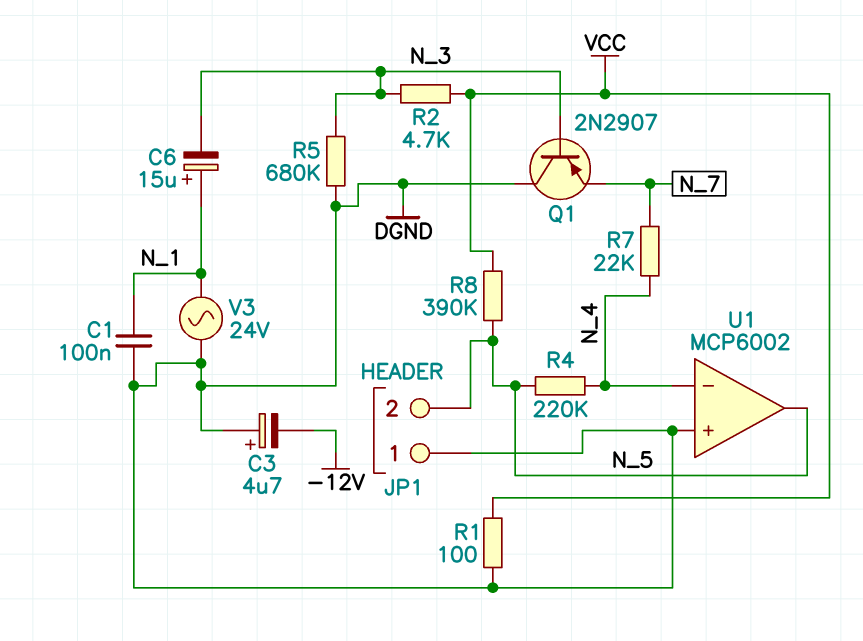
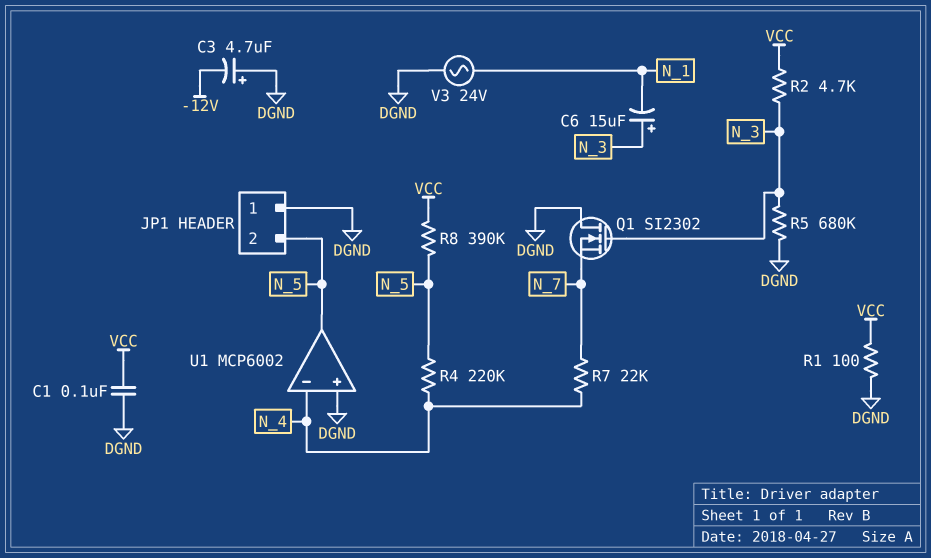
C1: 100nF (DGND, N_1) -> 100nF (DGND, VCC)
C6: 15uF (plus N_1, minus N_3) -> 15uF (plus N_3, minus N_1)
Q1: PNP 2N2907 (B N_3, C DGND, E N_7) -> NMOS SI2302 (G N_3, D DGND, S N_7)

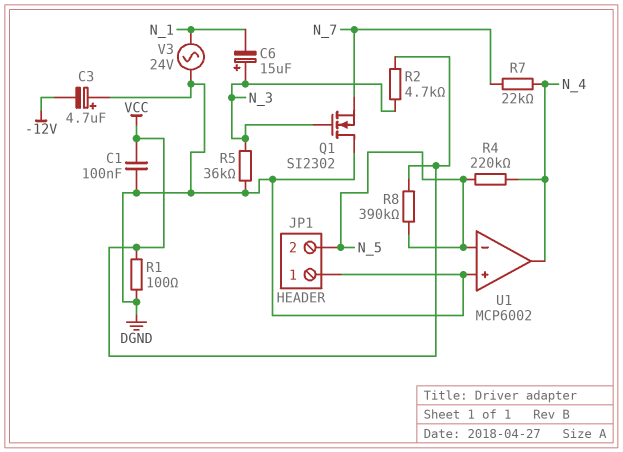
R5: 680k (DGND, N_3) -> 36k (DGND, N_3)
U1 pin in-: N_4 -> N_5
U1 pin out: N_5 -> N_4

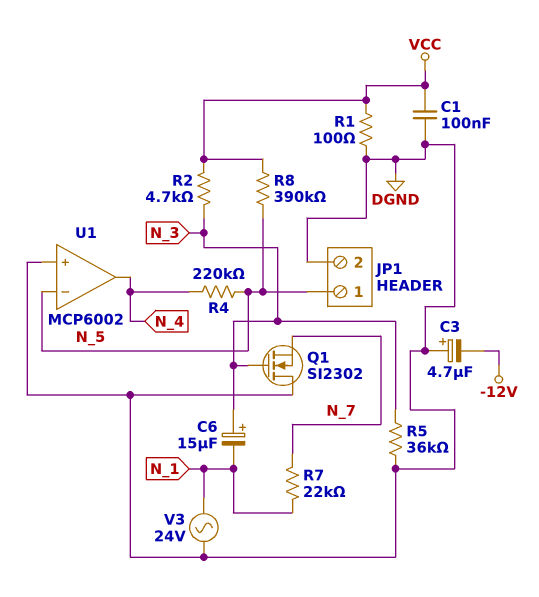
JP1 pin 1: DGND -> N_5
JP1 pin 2: N_5 -> DGND
R7: 22k (N_4, N_7) -> 22k (N_1, N_7)

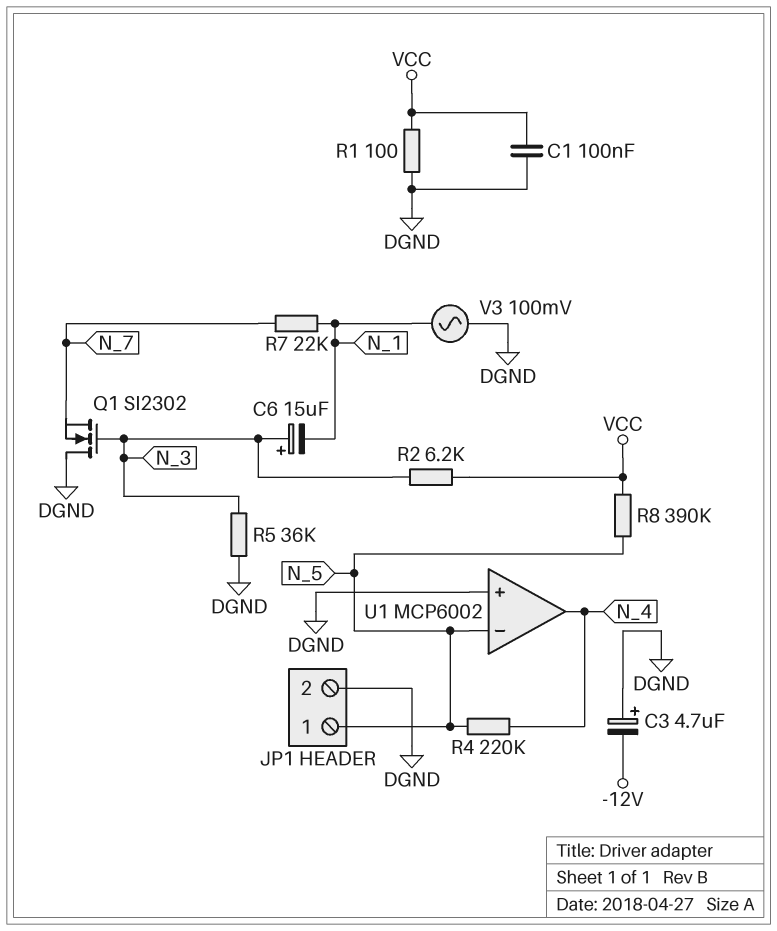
R2: 4.7k (N_3, VCC) -> 6.2k (N_3, VCC)
V3: AC 24V (DGND, N_1) -> AC 100mV (DGND, N_1)

